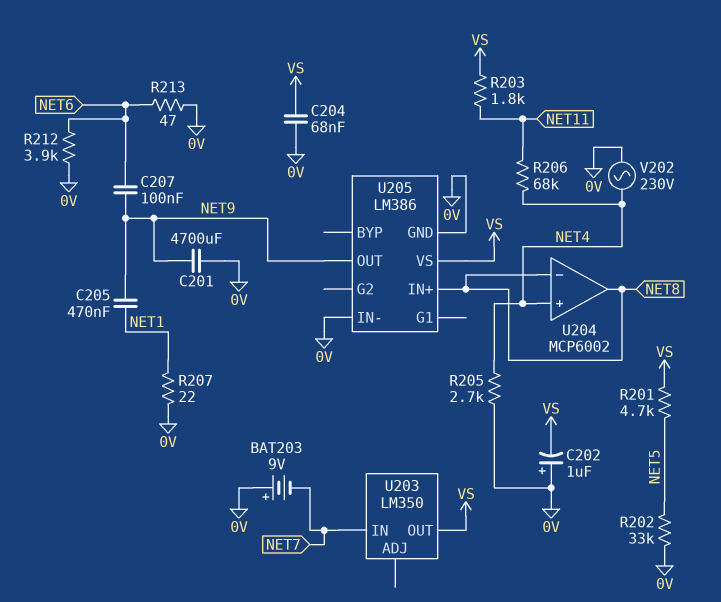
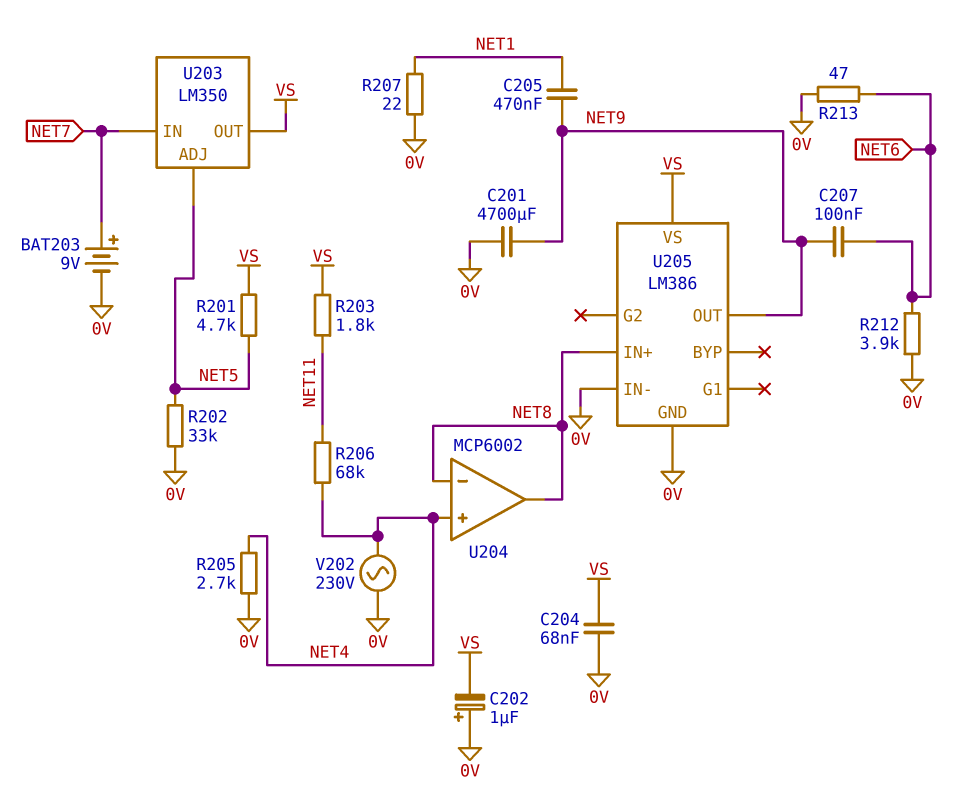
BAT203: 9V (plus 0V, minus NET7) -> 9V (plus NET7, minus 0V)
U203 pin ADJ: none -> NET5

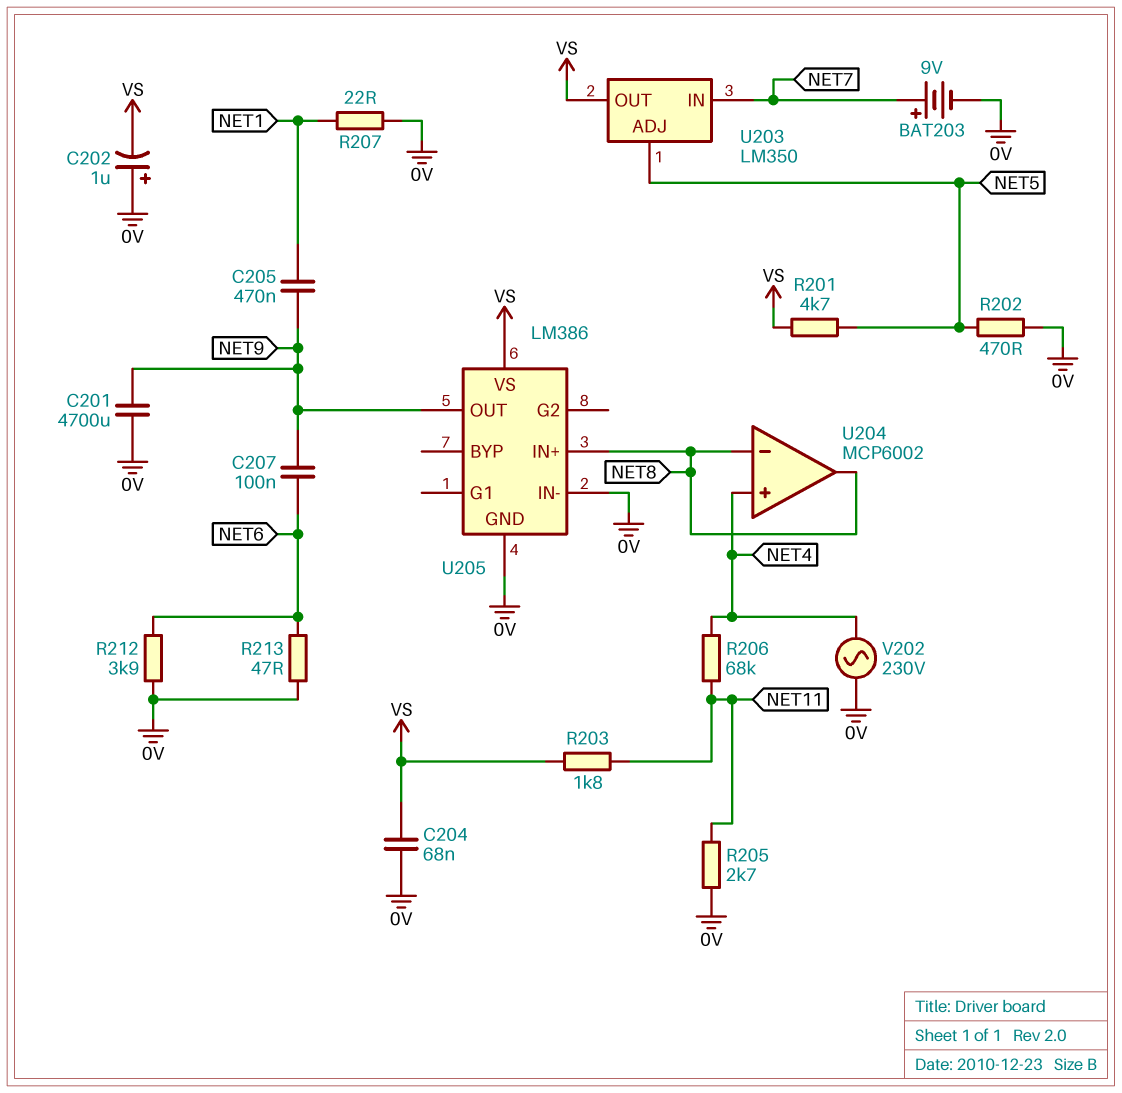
R202: 33k (0V, NET5) -> 470 (0V, NET5)
R205: 2.7k (0V, NET4) -> 2.7k (0V, NET11)

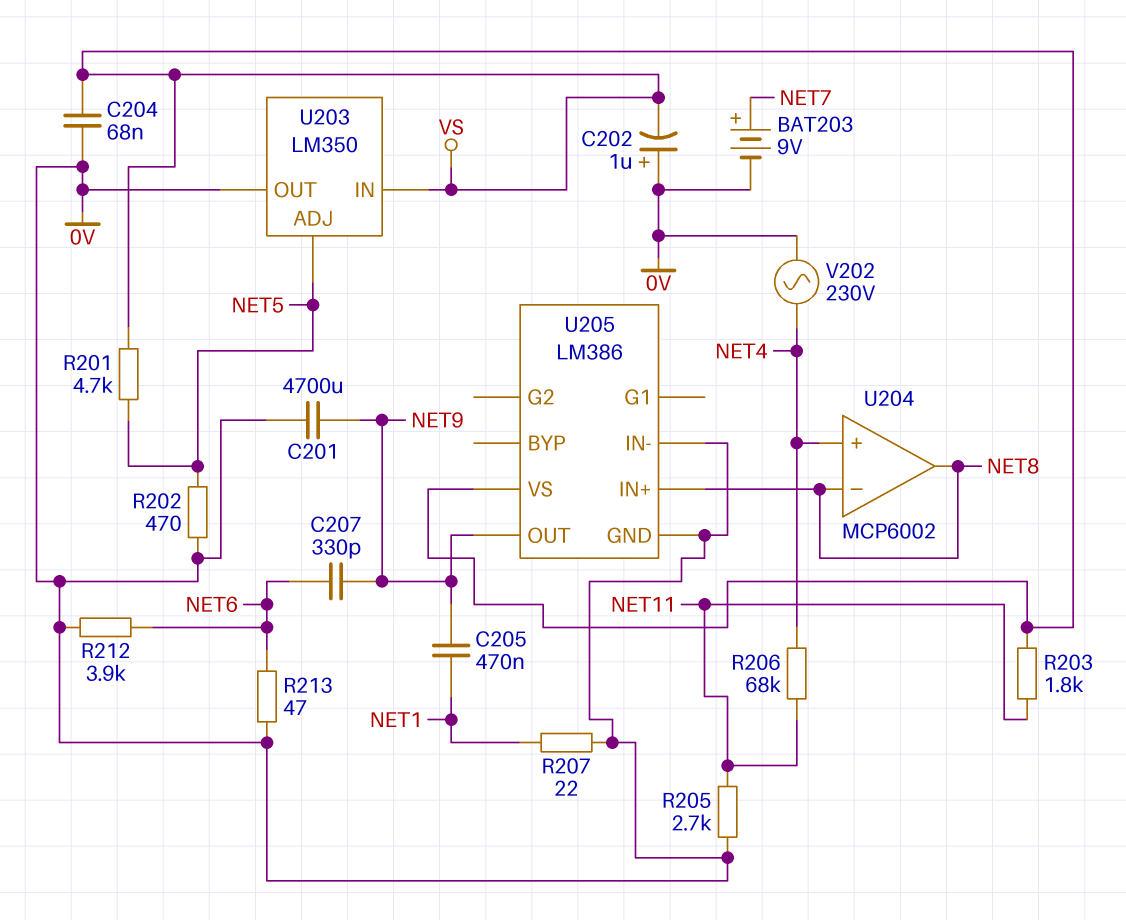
C207: 100nF (NET6, NET9) -> 330pF (NET6, NET9)
U203 pin IN: NET7 -> VS
U203 pin OUT: VS -> 0V

